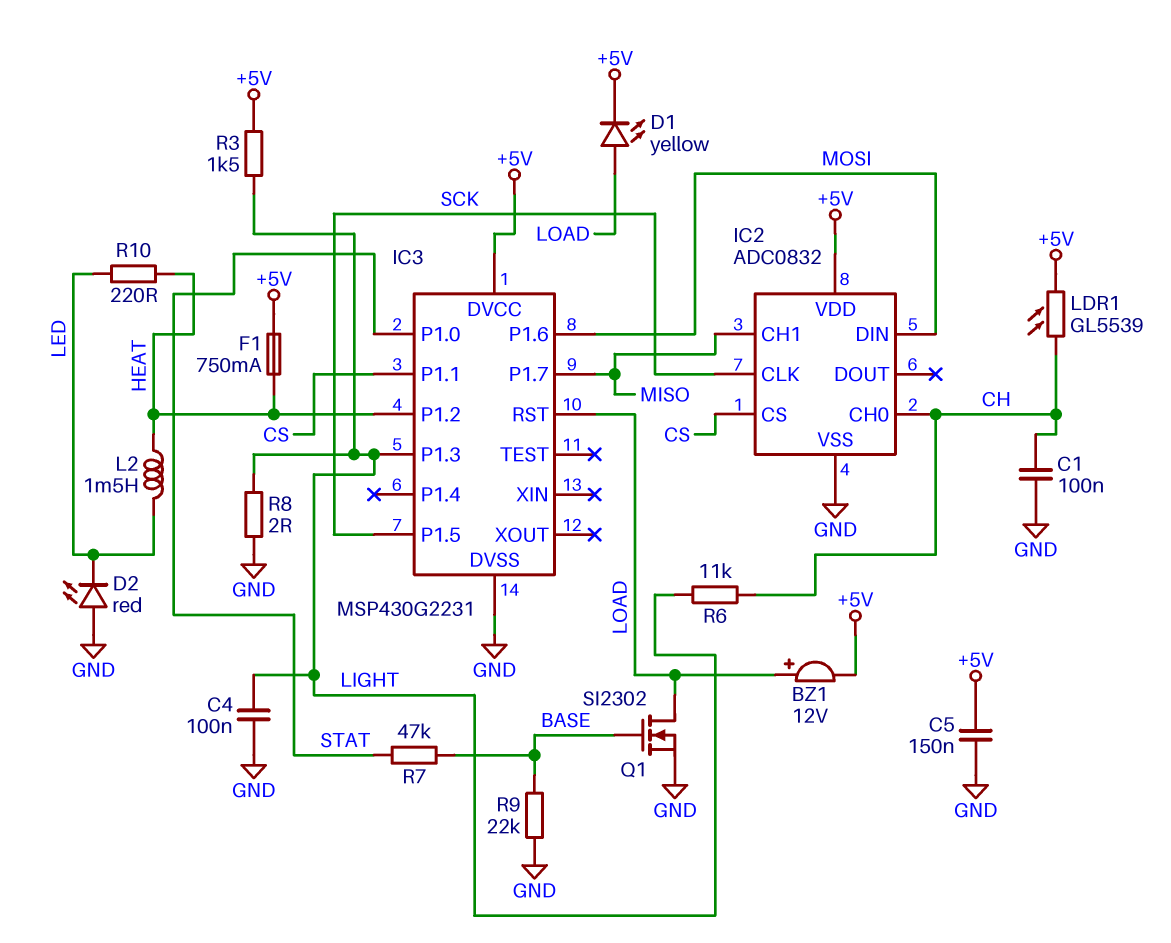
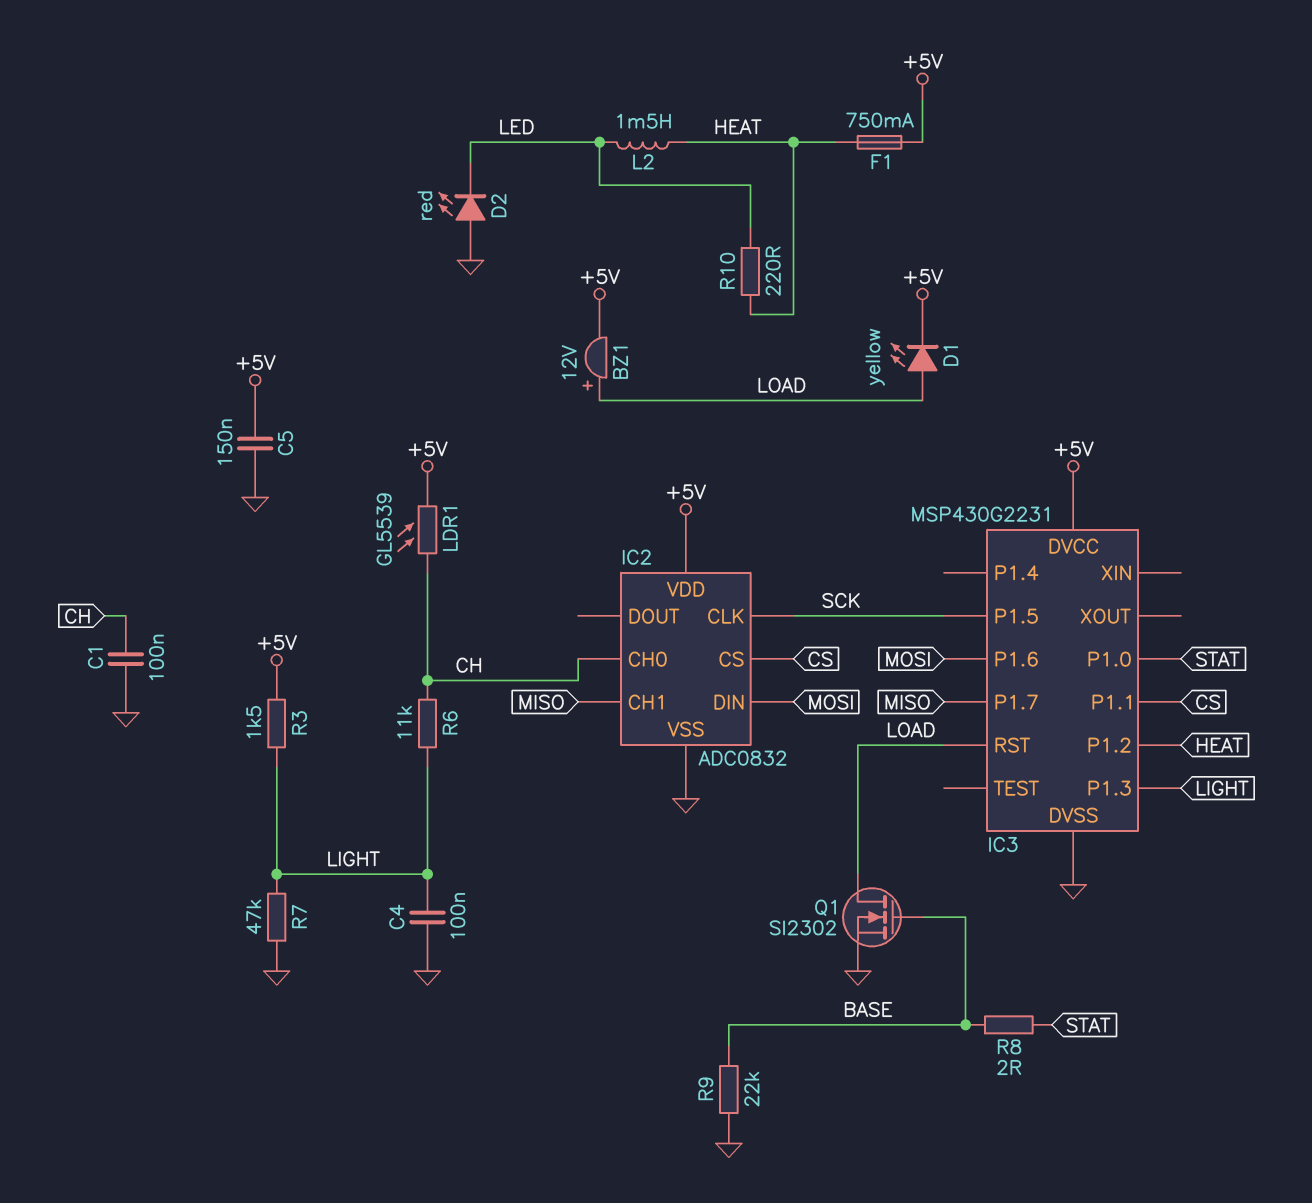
R7: 47k (BASE, STAT) -> 47k (GND, LIGHT)
R8: 2 (GND, LIGHT) -> 2 (BASE, STAT)

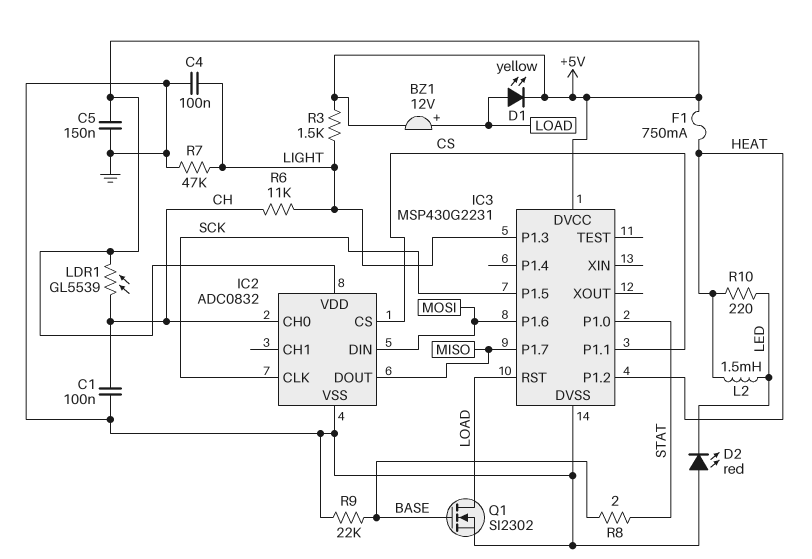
IC2 pin CH1: MISO -> none
IC2 pin DOUT: none -> MISO

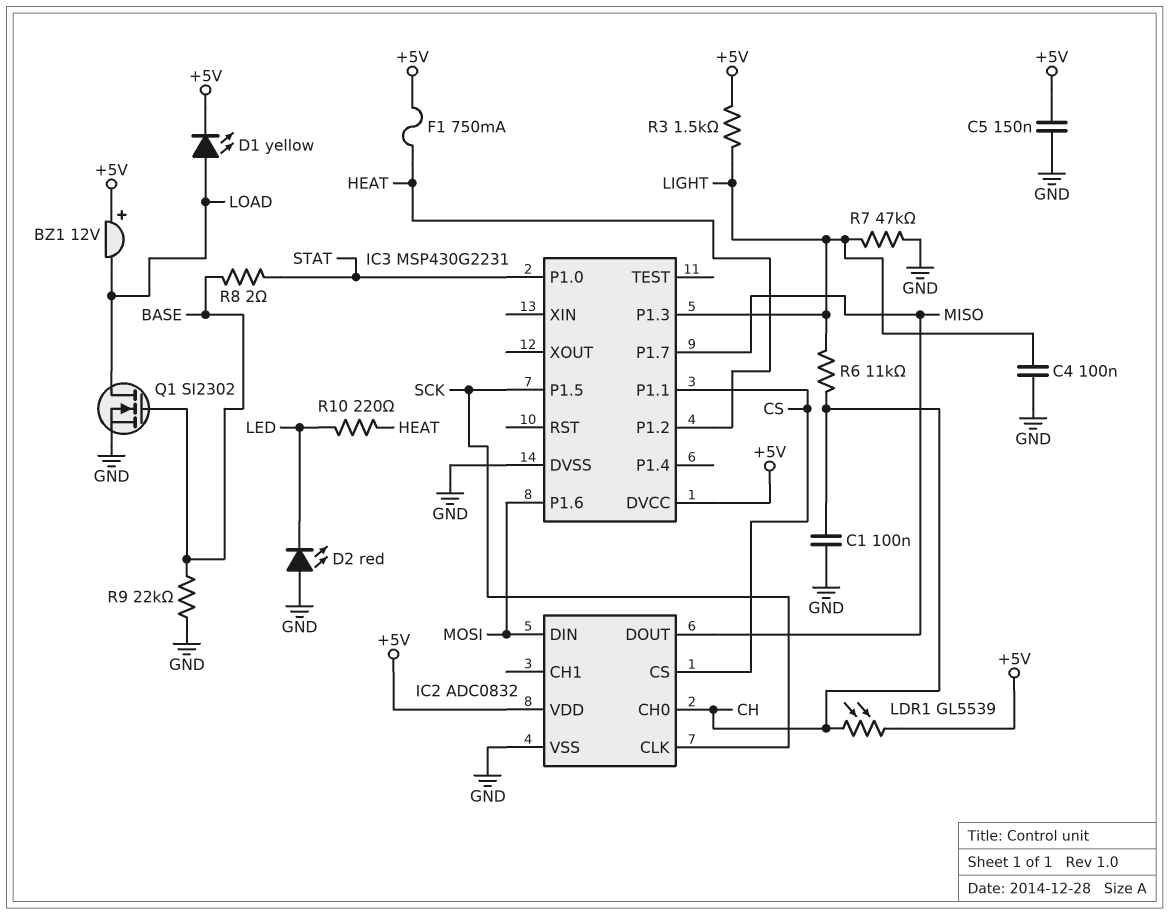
BZ1: buzzer 12V (plus LOAD, minus +5V) -> buzzer 12V (plus +5V, minus LOAD)
IC3 pin RST: LOAD -> none
L2: 1.5mH (HEAT, LED) -> none

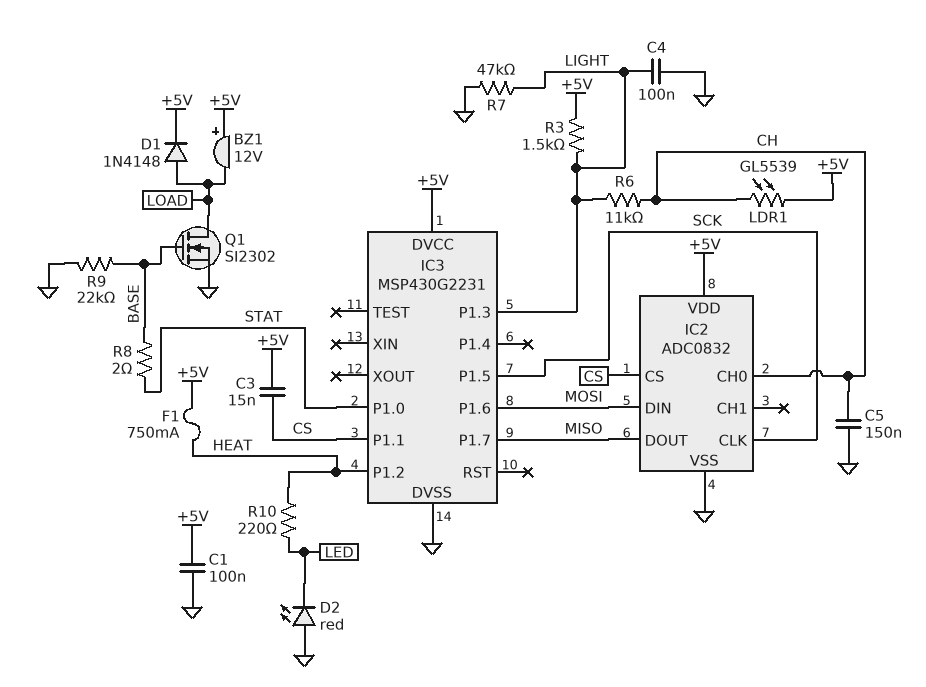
C1: 100nF (CH, GND) -> 100nF (+5V, GND)
C3: none -> 15nF (+5V, CS)
C5: 150nF (+5V, GND) -> 150nF (CH, GND)
D1: LED yellow (A LOAD, K +5V) -> diode 1N4148 (A LOAD, K +5V)

